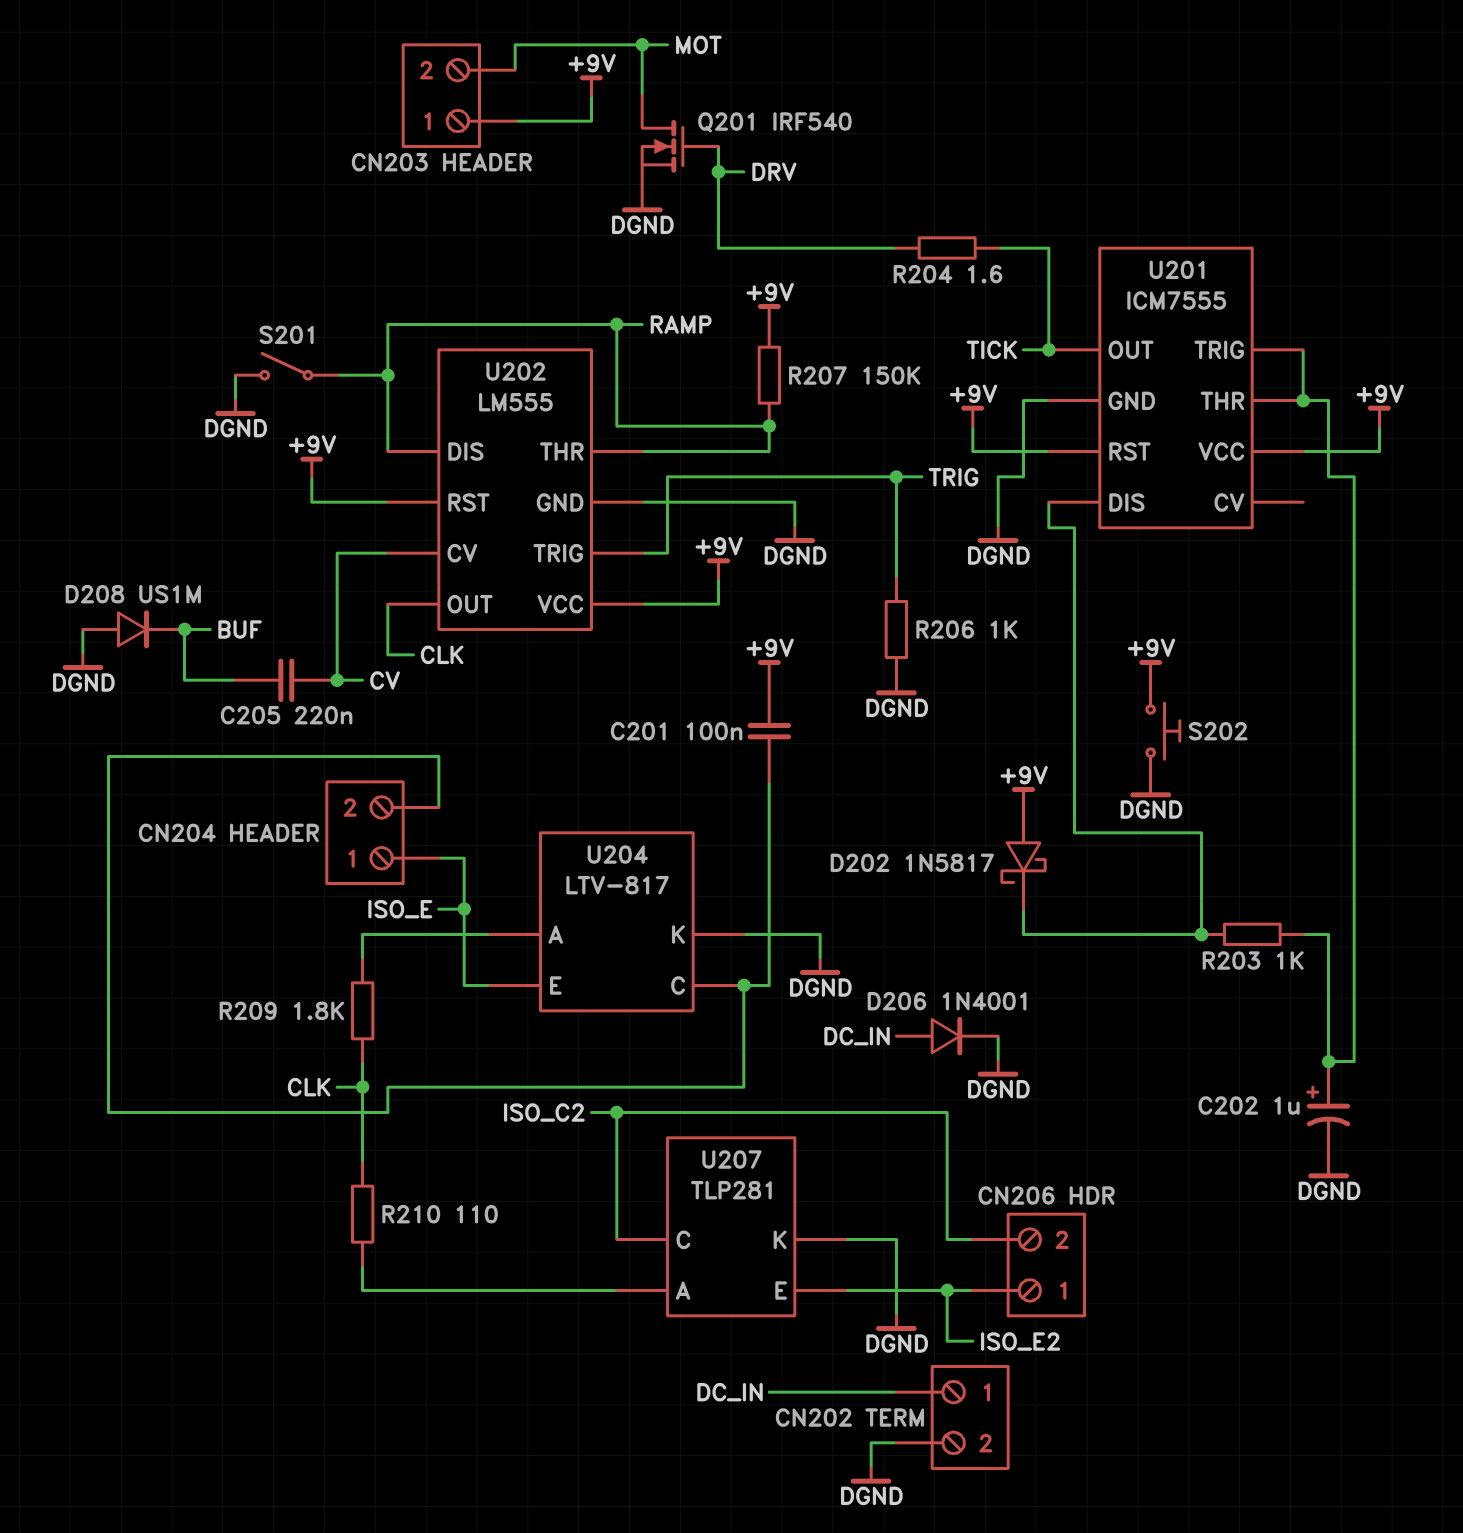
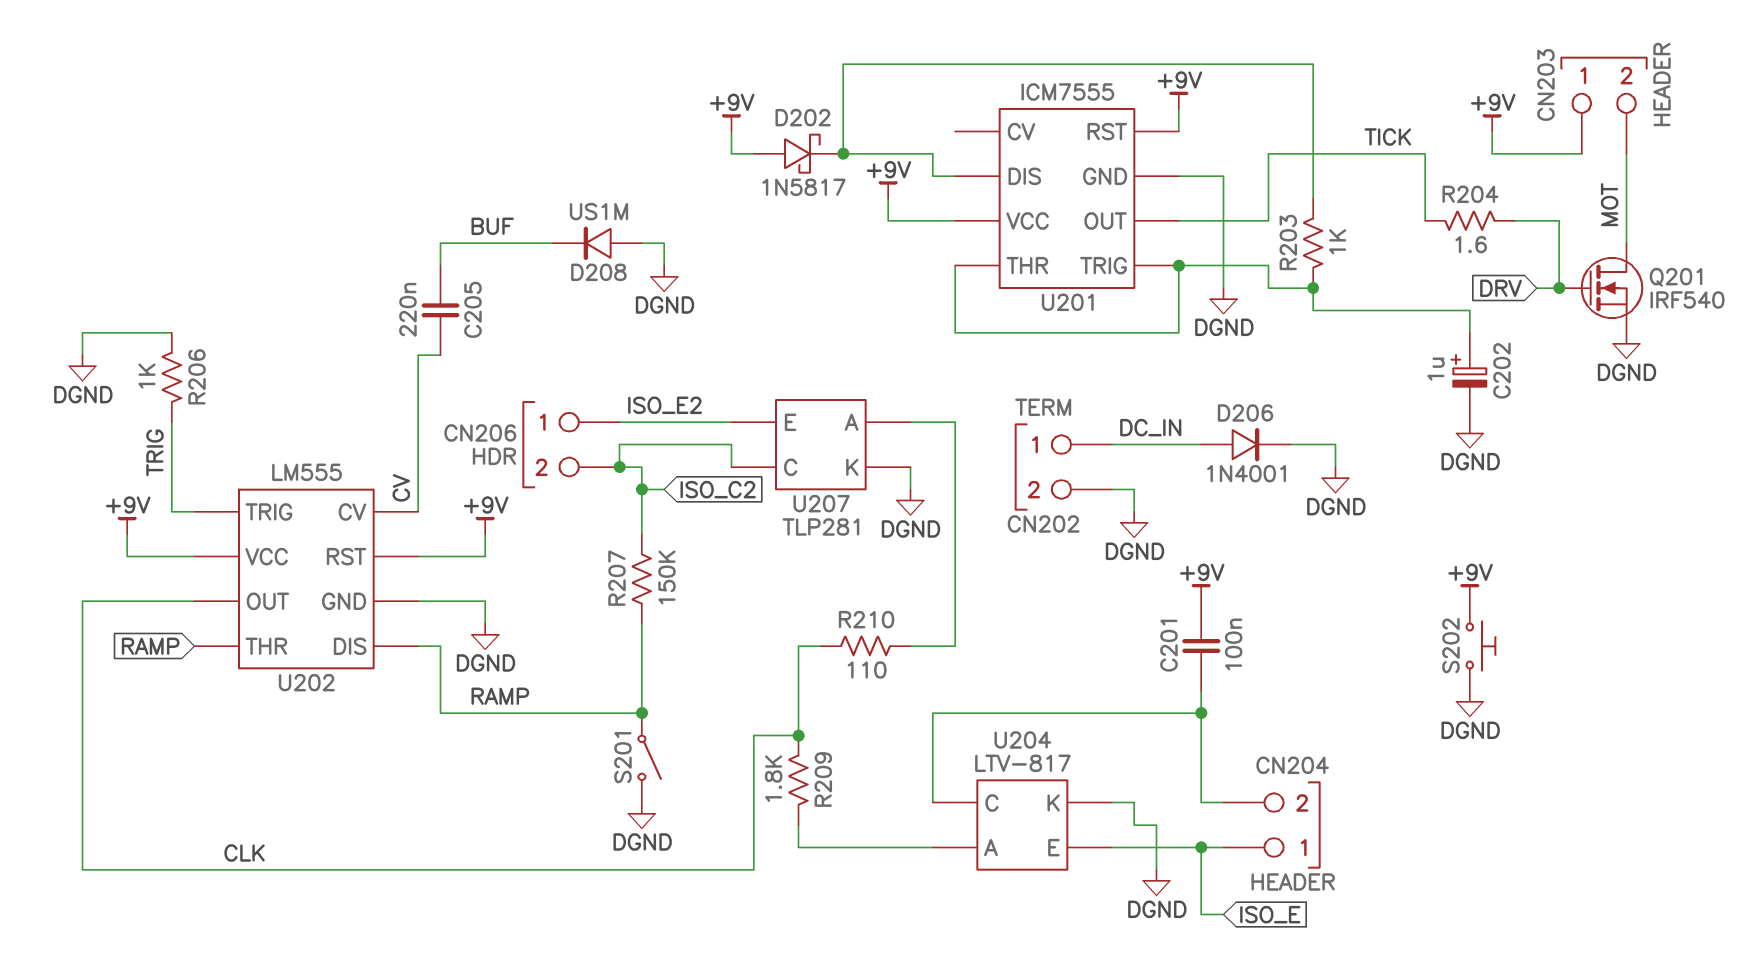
R207: 150k (+9V, RAMP) -> 150k (ISO_C2, RAMP)

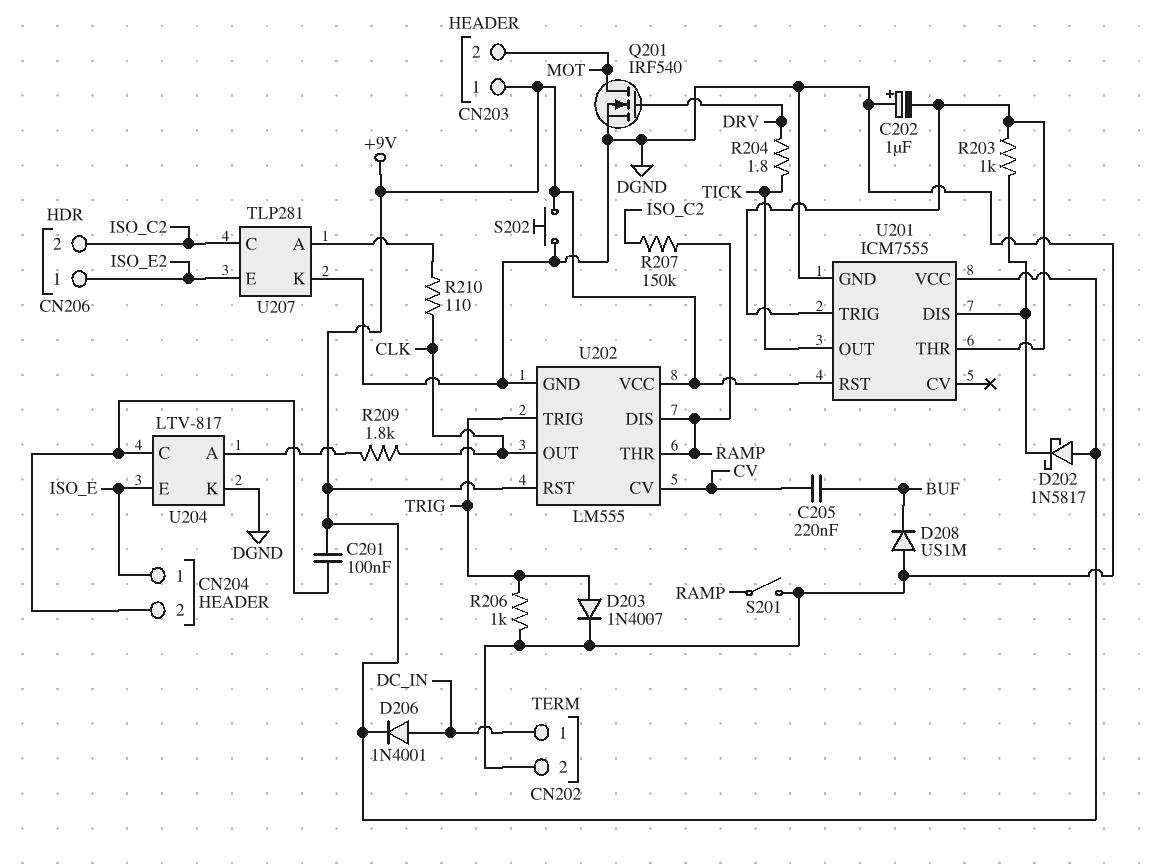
C202: 1uF (plus U201/THR, minus DGND) -> 1uF (plus DGND, minus U201/THR)
D203: none -> diode 1N4007 (A TRIG, K DGND)
D206: diode 1N4001 (A DC_IN, K DGND) -> diode 1N4001 (A DC_IN, K +9V)
R204: 1.6 (DRV, TICK) -> 1.8 (DRV, TICK)

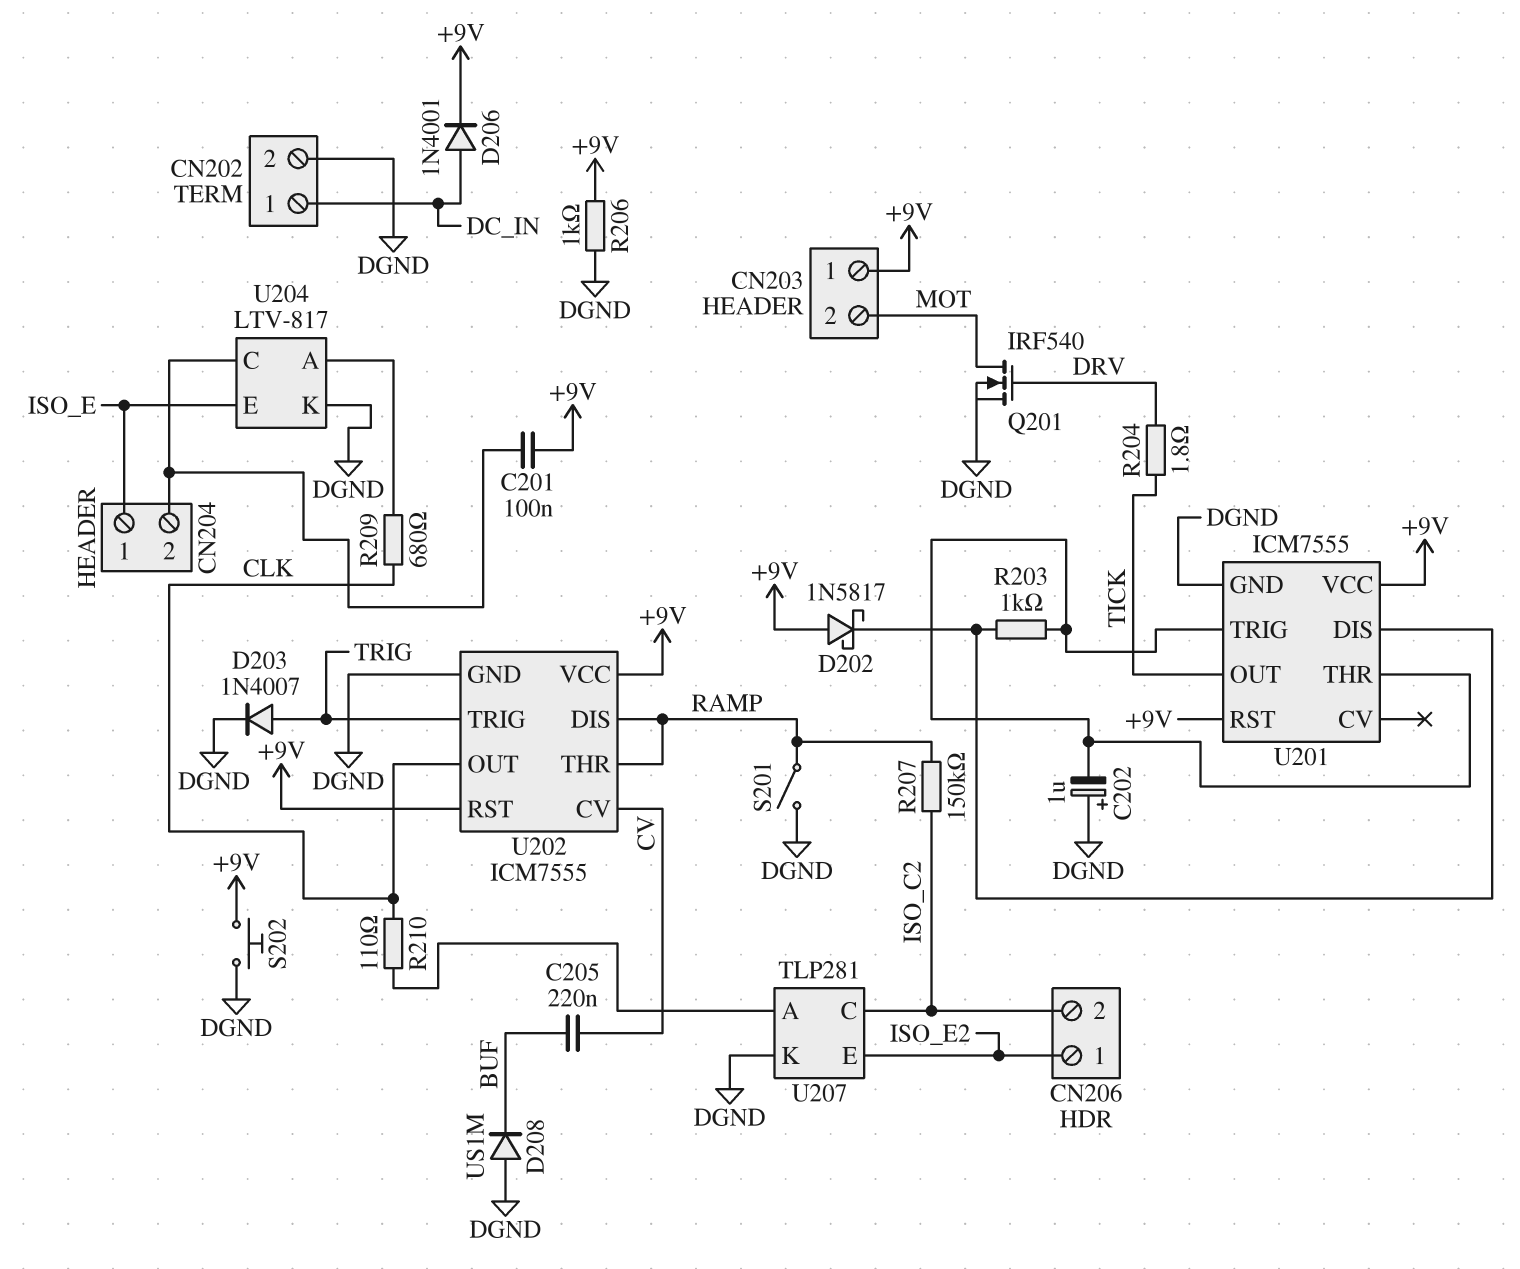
R206: 1k (DGND, TRIG) -> 1k (+9V, DGND)
R209: 1.8k (CLK, U204/A) -> 680 (CLK, U204/A)
U202: LM555 -> ICM7555

